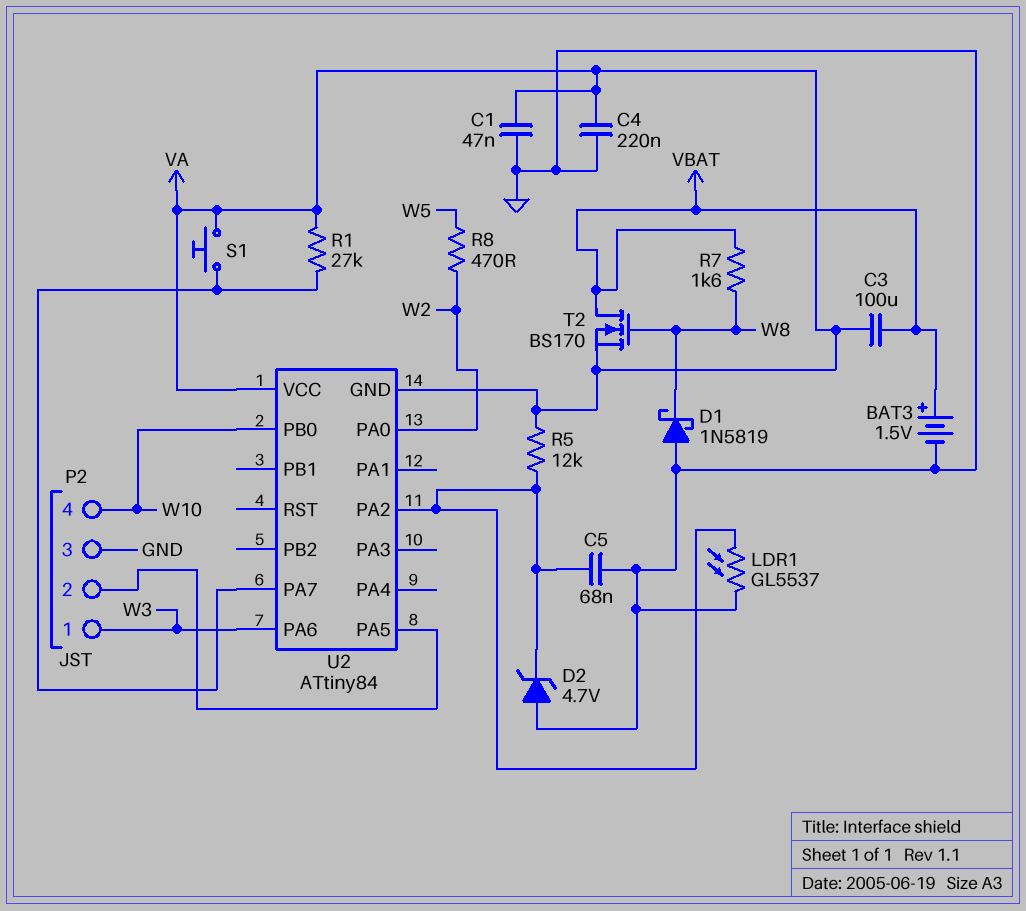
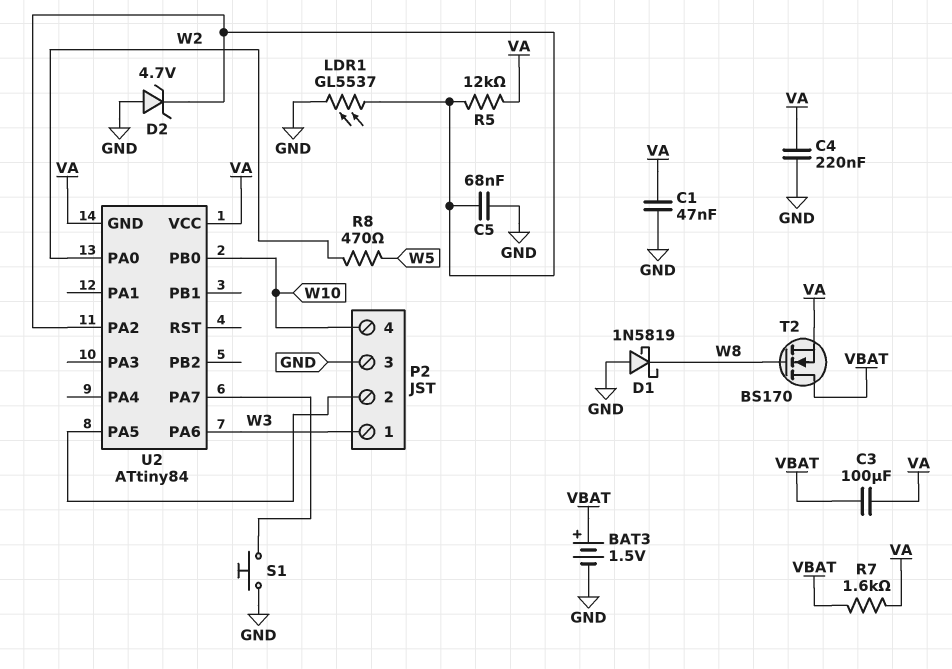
R1: 27k (U2/PA7, VA) -> none
R7: 1.6k (VBAT, W8) -> 1.6k (VA, VBAT)
S1: button (U2/PA7, VA) -> button (GND, U2/PA7)

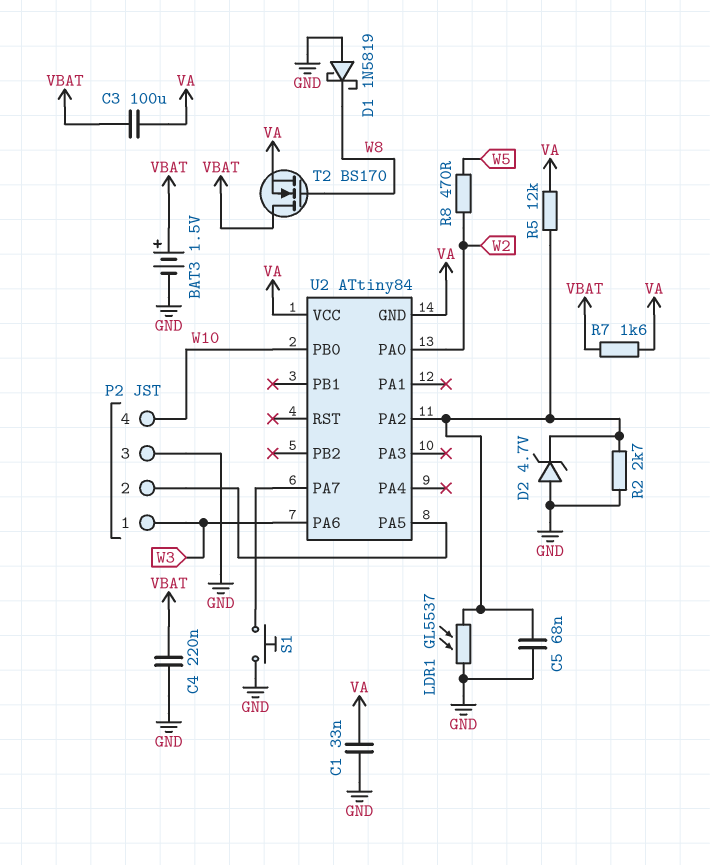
C1: 47nF (GND, VA) -> 33nF (GND, VA)
C4: 220nF (GND, VA) -> 220nF (GND, VBAT)
R2: none -> 2.7k (GND, U2/PA2)

